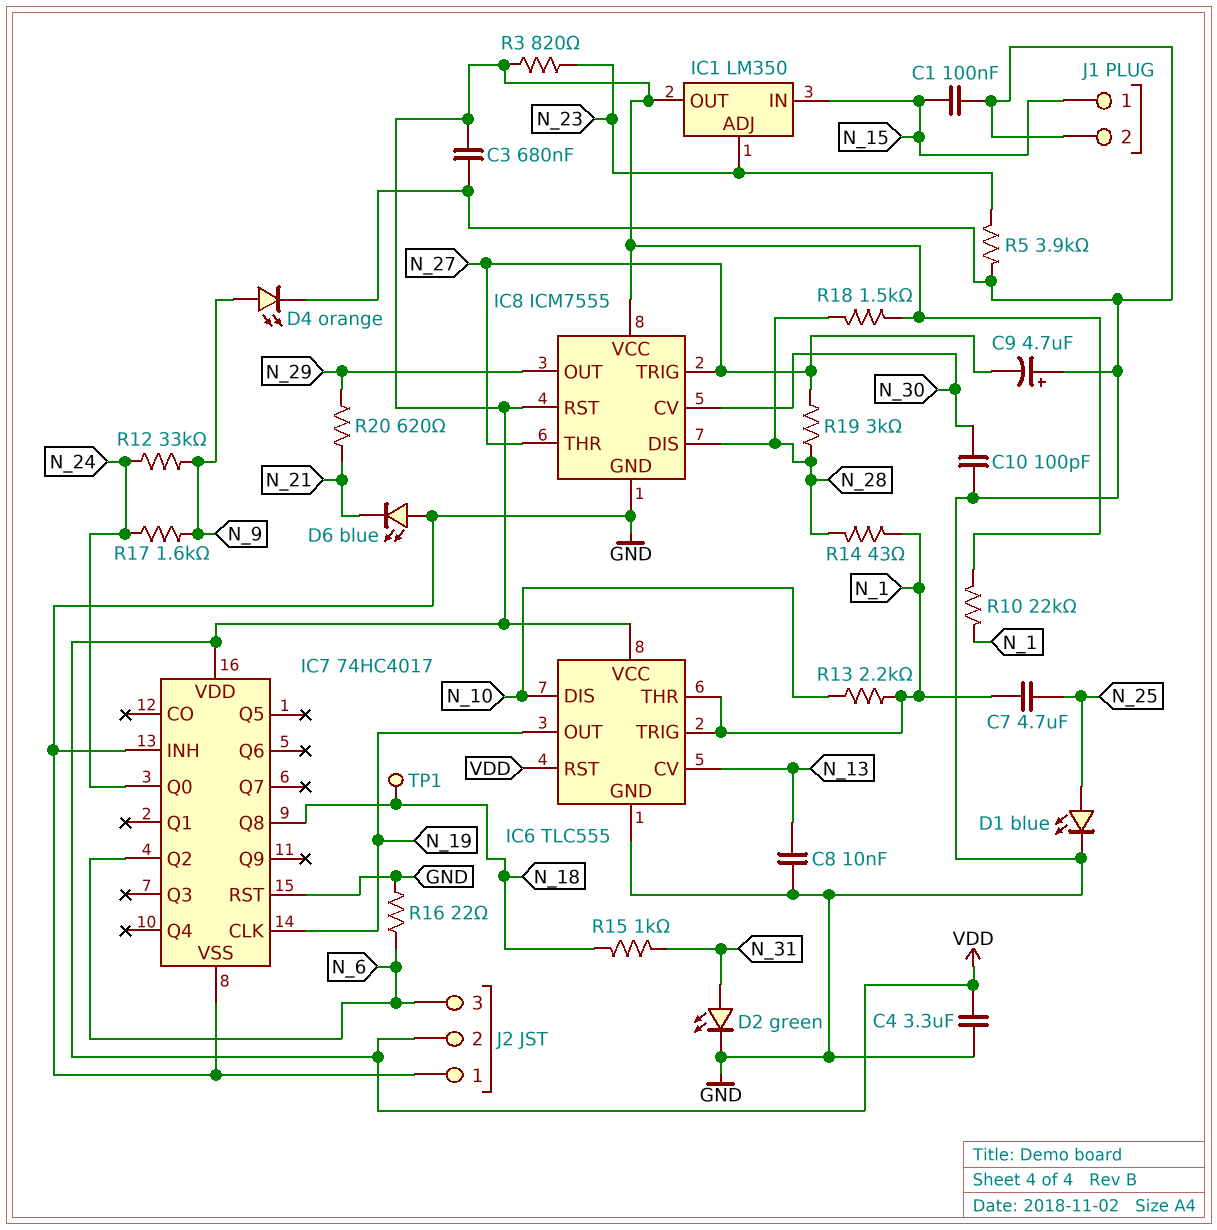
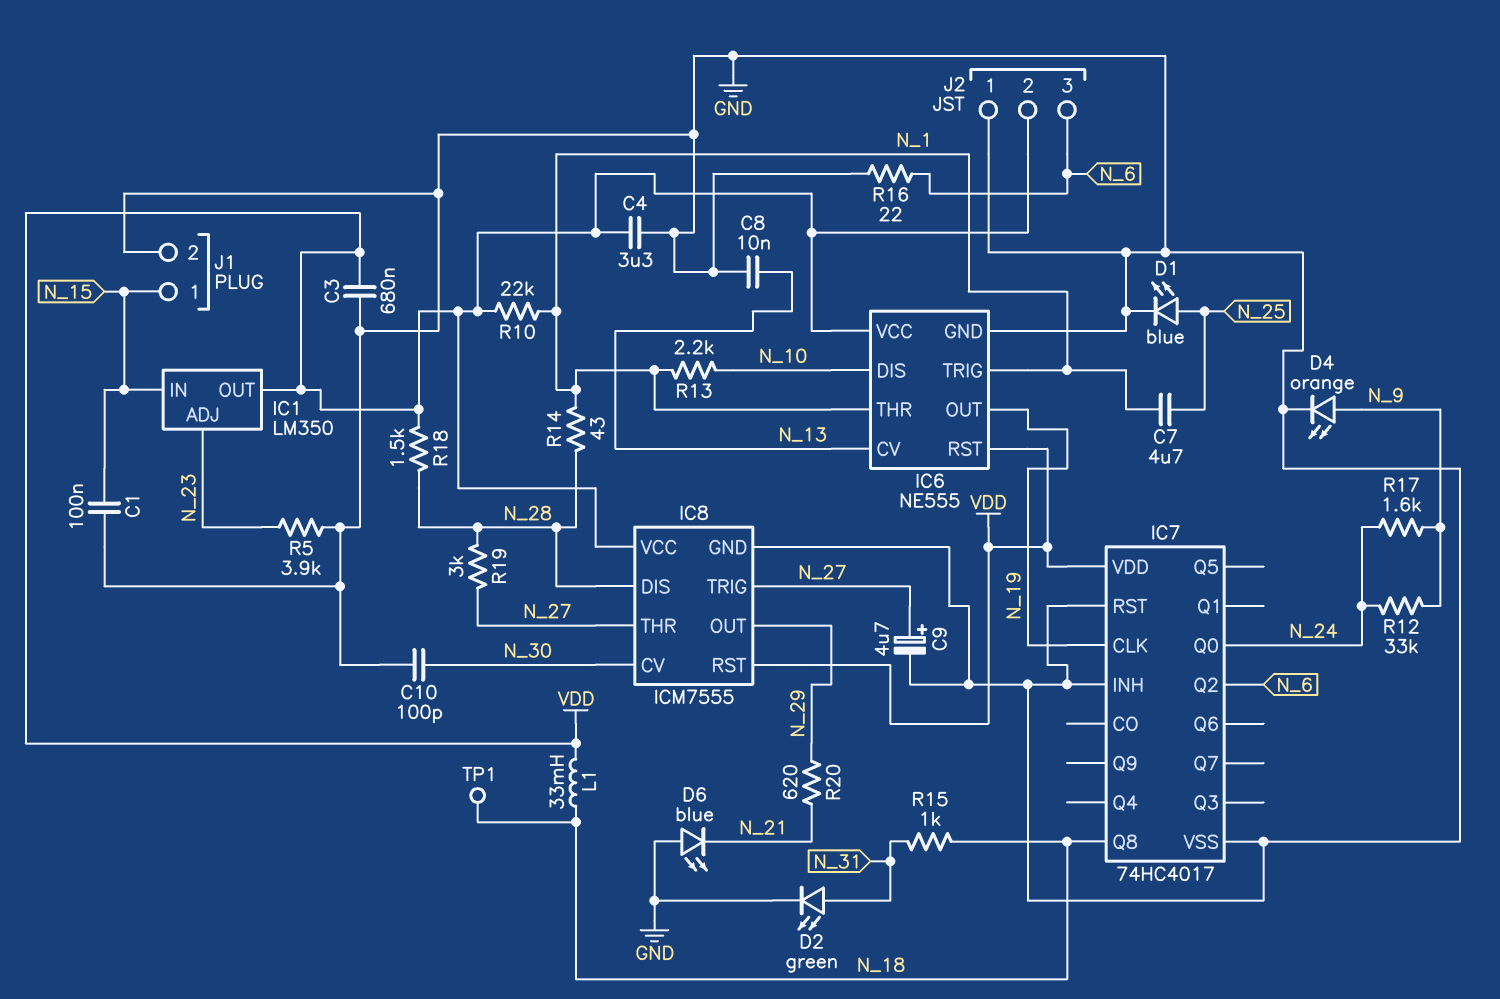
C9: 4.7uF (plus GND, minus N_27) -> 4.7uF (plus N_27, minus GND)
IC6: TLC555 -> NE555
L1: none -> 33mH (N_18, VDD)
R3: 820 (N_23, VDD) -> none

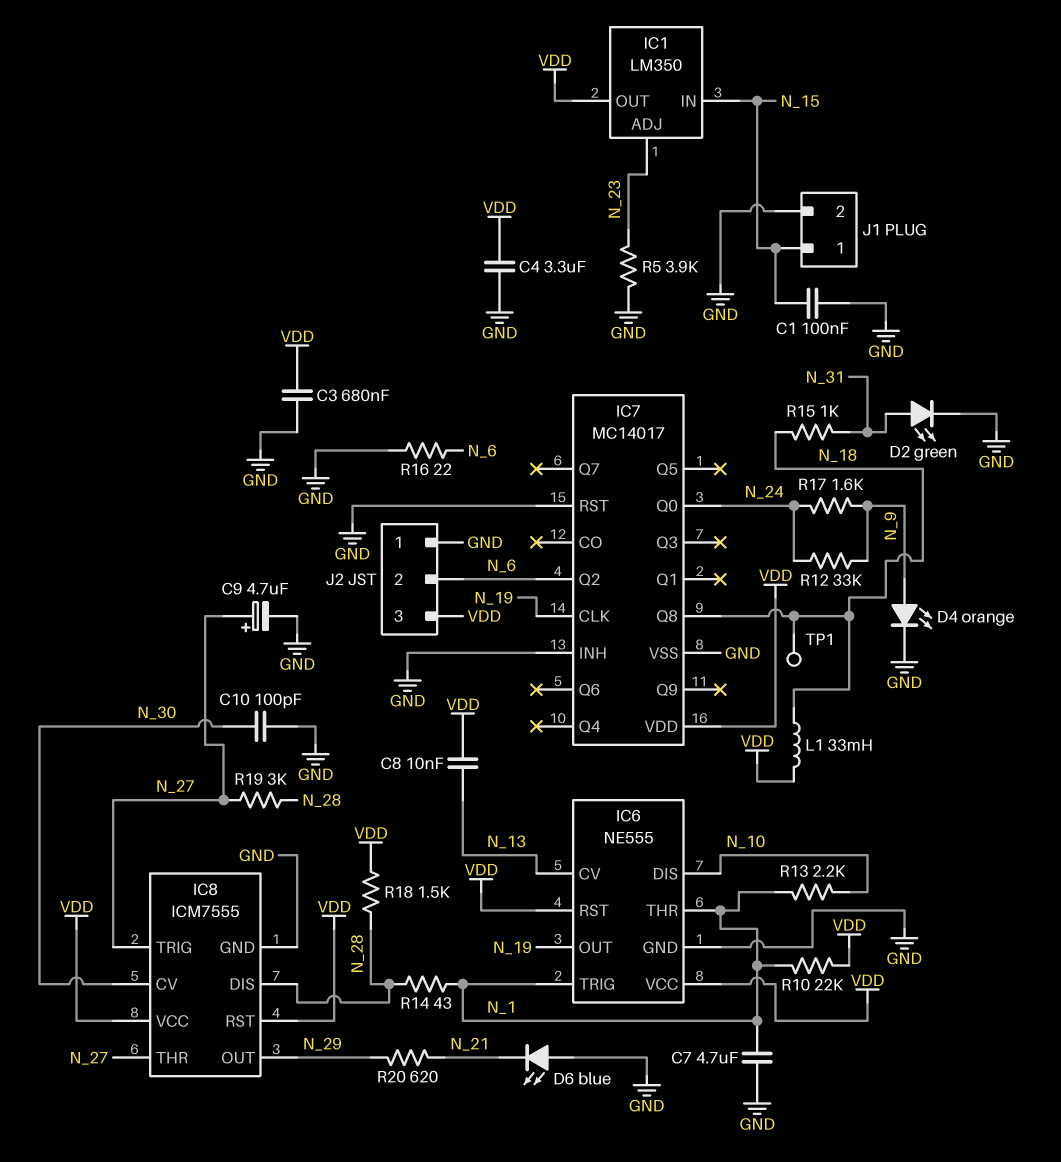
C7: 4.7uF (N_1, N_25) -> 4.7uF (GND, N_1)
C8: 10nF (GND, N_13) -> 10nF (N_13, VDD)
D1: LED blue (A N_25, K GND) -> none
IC7: 74HC4017 -> MC14017
J2 pin 2: VDD -> N_6
J2 pin 3: N_6 -> VDD

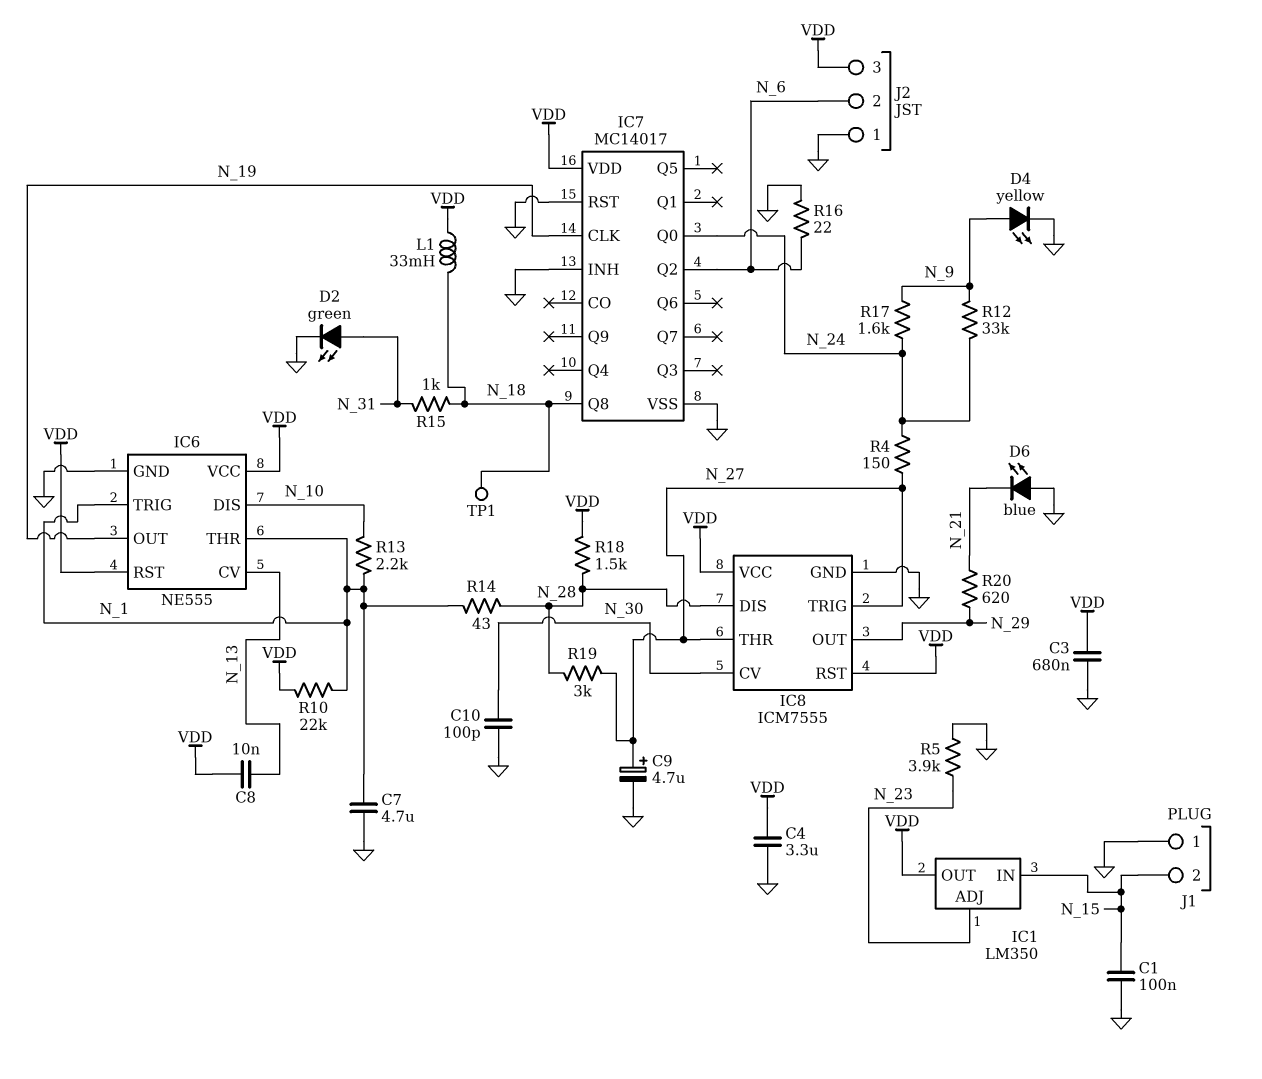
D4: LED orange (A N_9, K GND) -> LED yellow (A N_9, K GND)
J1 pin 1: N_15 -> GND
J1 pin 2: GND -> N_15
R4: none -> 150 (N_24, N_27)

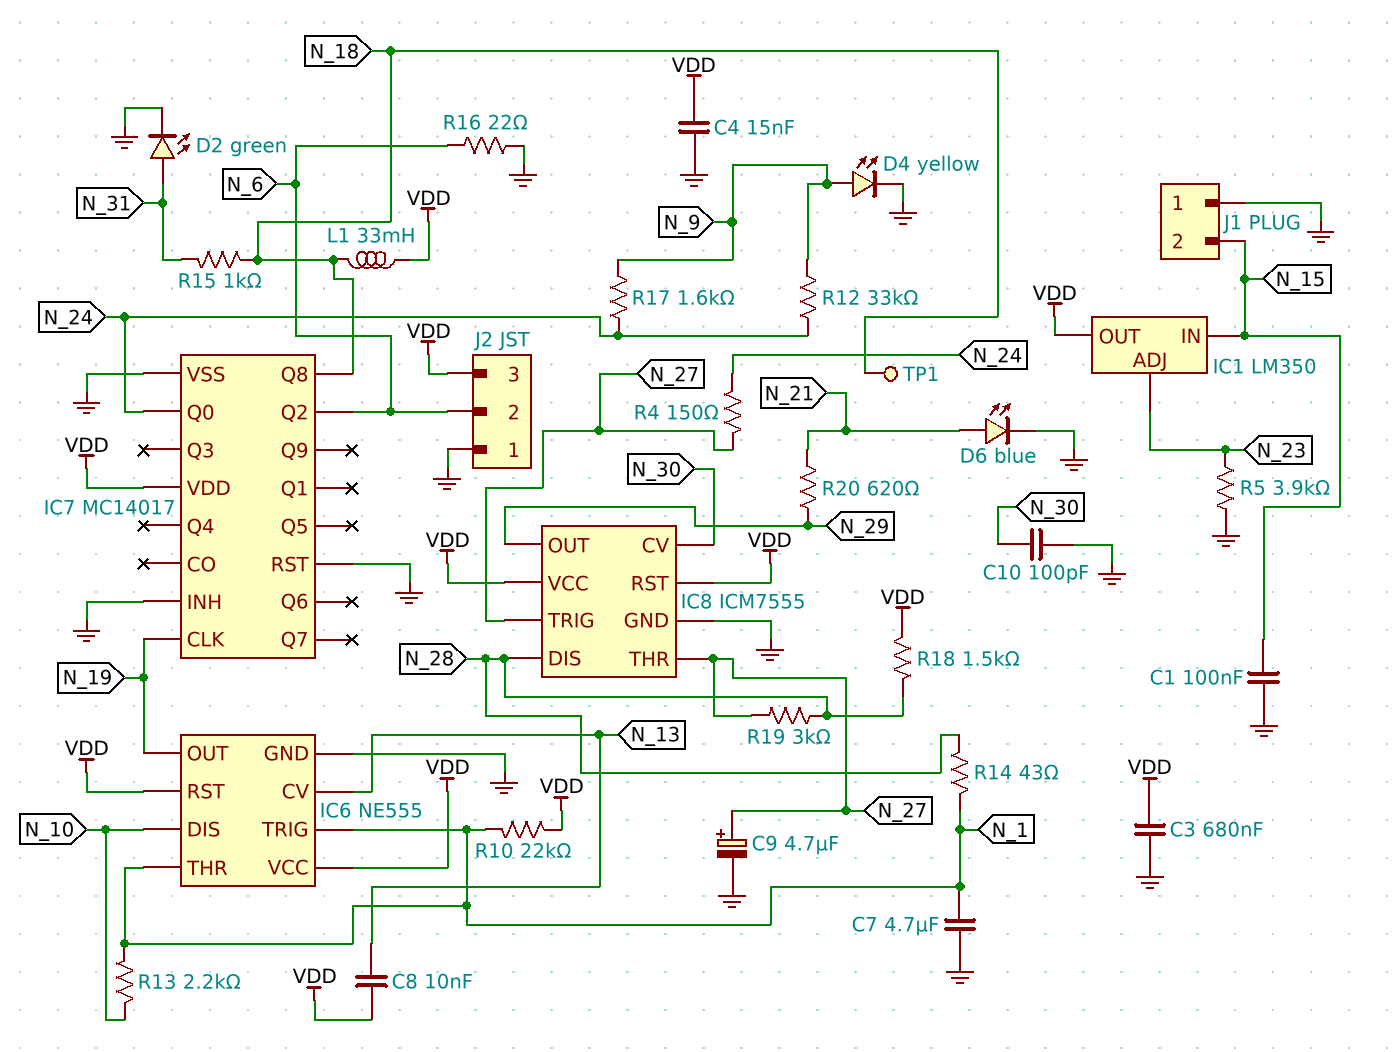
C4: 3.3uF (GND, VDD) -> 15nF (GND, VDD)
D6: LED blue (A GND, K N_21) -> LED blue (A N_21, K GND)

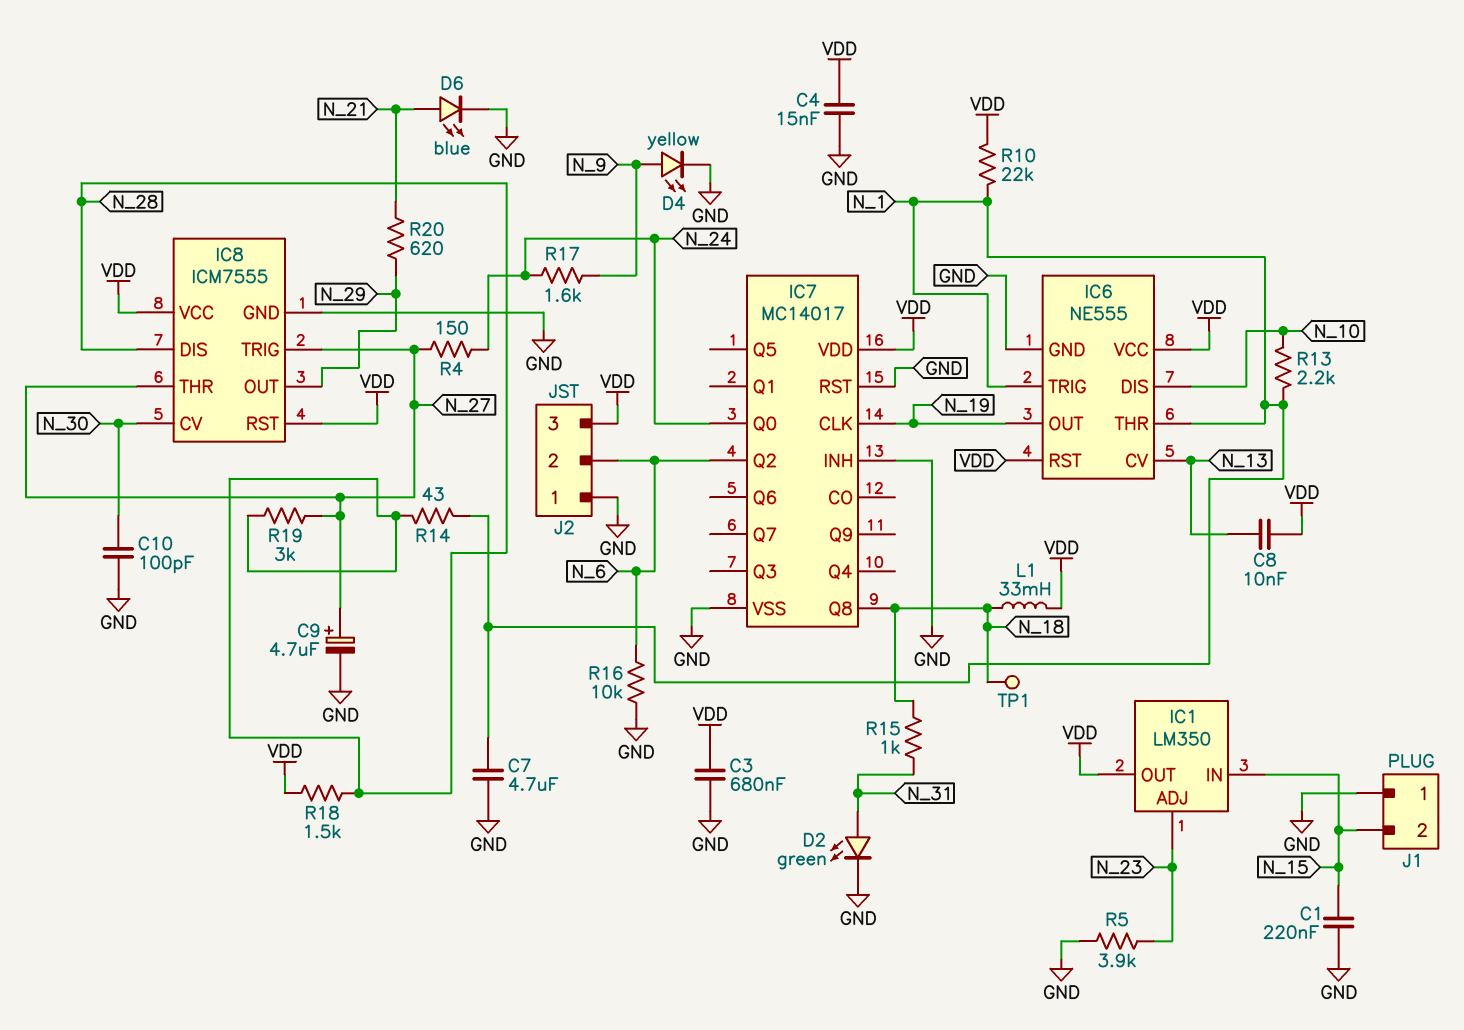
C1: 100nF (GND, N_15) -> 220nF (GND, N_15)
R12: 33k (N_9, N_24) -> none
R16: 22 (GND, N_6) -> 10k (GND, N_6)

